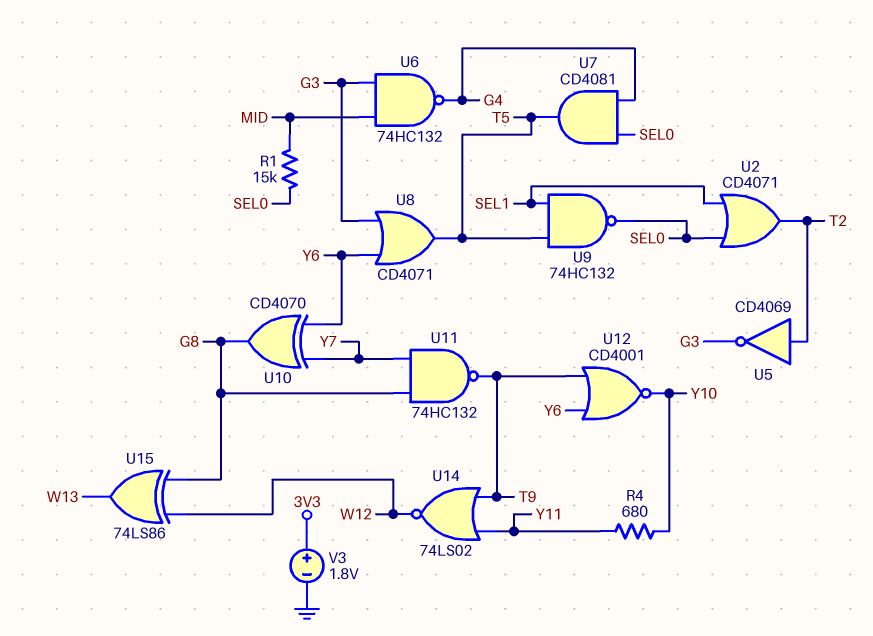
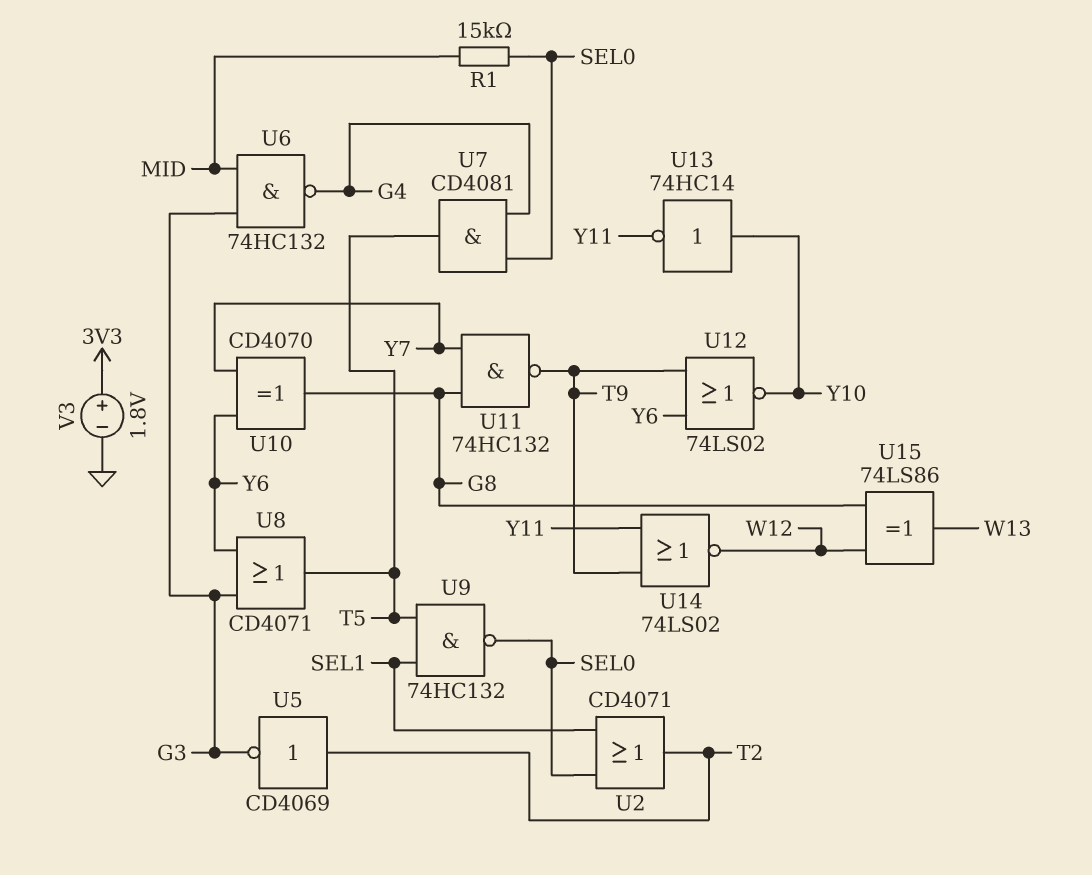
R4: 680 (Y10, Y11) -> none
U12: NOR CD4001 (in T9, in Y6, out Y10) -> NOR 74LS02 (in T9, in Y6, out Y10)
U13: none -> NOT 74HC14 (in Y10, out Y11)

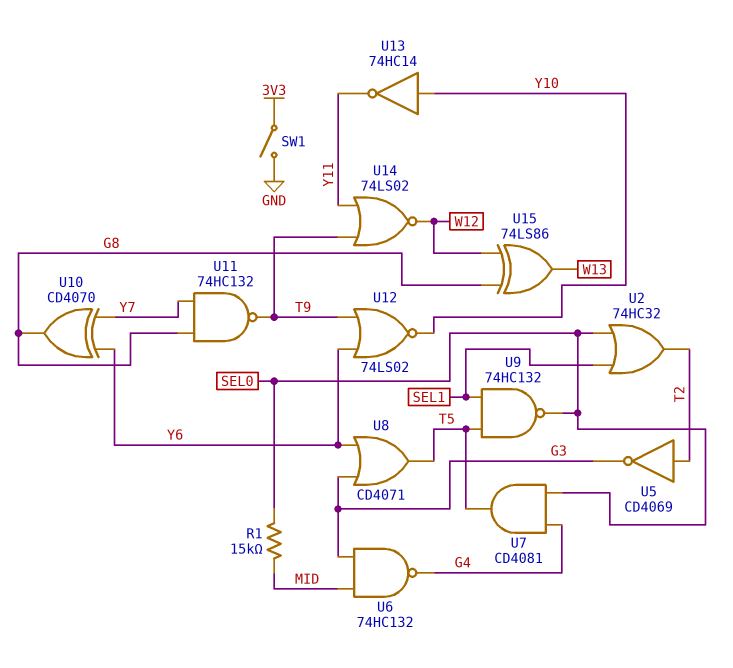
SW1: none -> switch (3V3, GND)
U2: OR CD4071 (in SEL0, in SEL1, out T2) -> OR 74HC32 (in SEL0, in SEL1, out T2)
V3: 1.8V (plus 3V3, minus GND) -> none

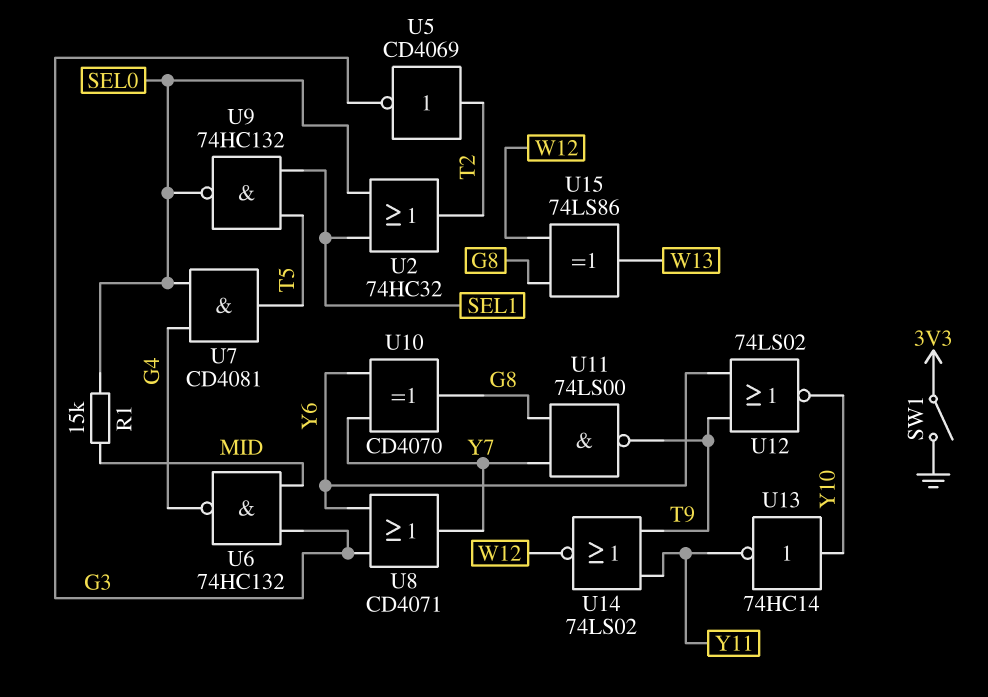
U8: OR CD4071 (in G3, in Y6, out T5) -> OR CD4071 (in G3, in Y6, out Y7)
U11: NAND 74HC132 (in G8, in Y7, out T9) -> NAND 74LS00 (in G8, in Y7, out T9)

